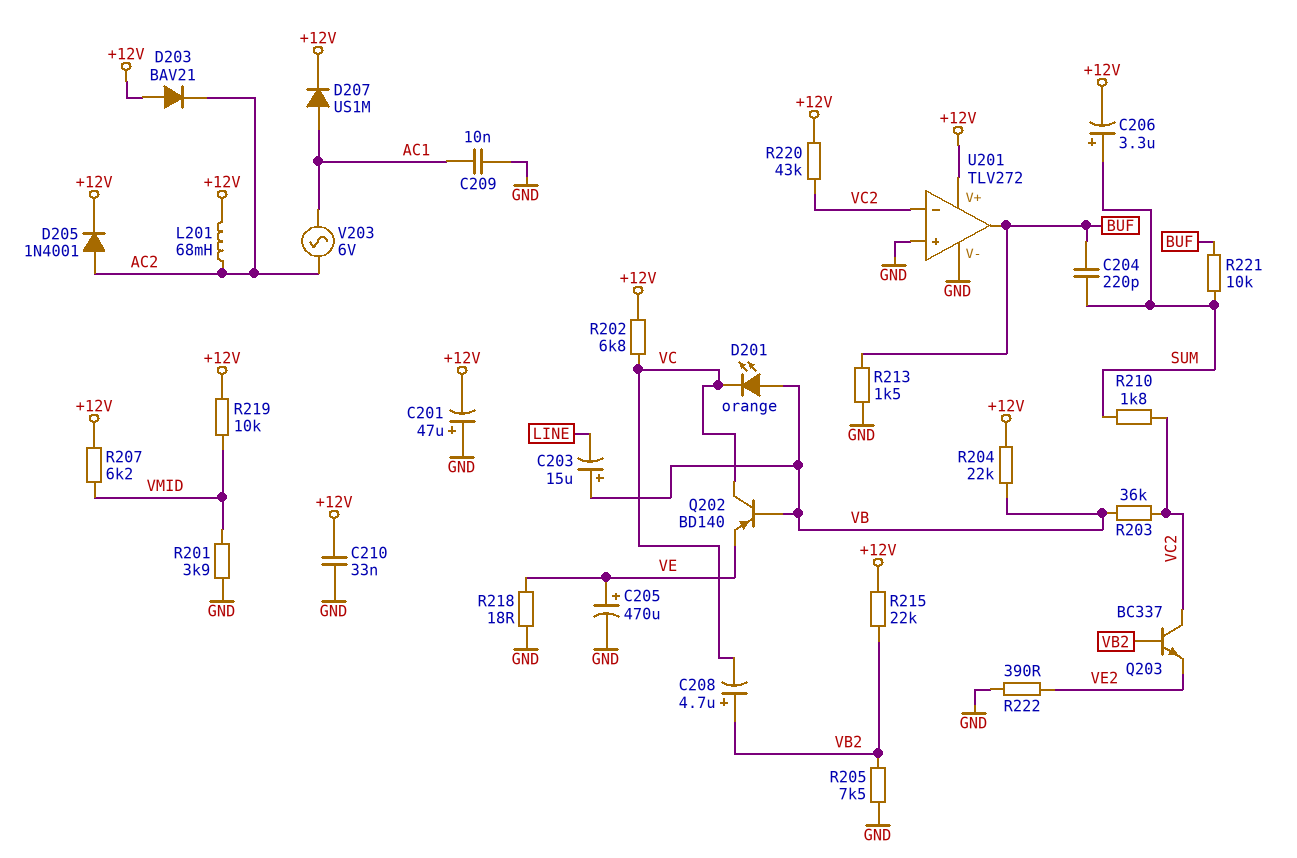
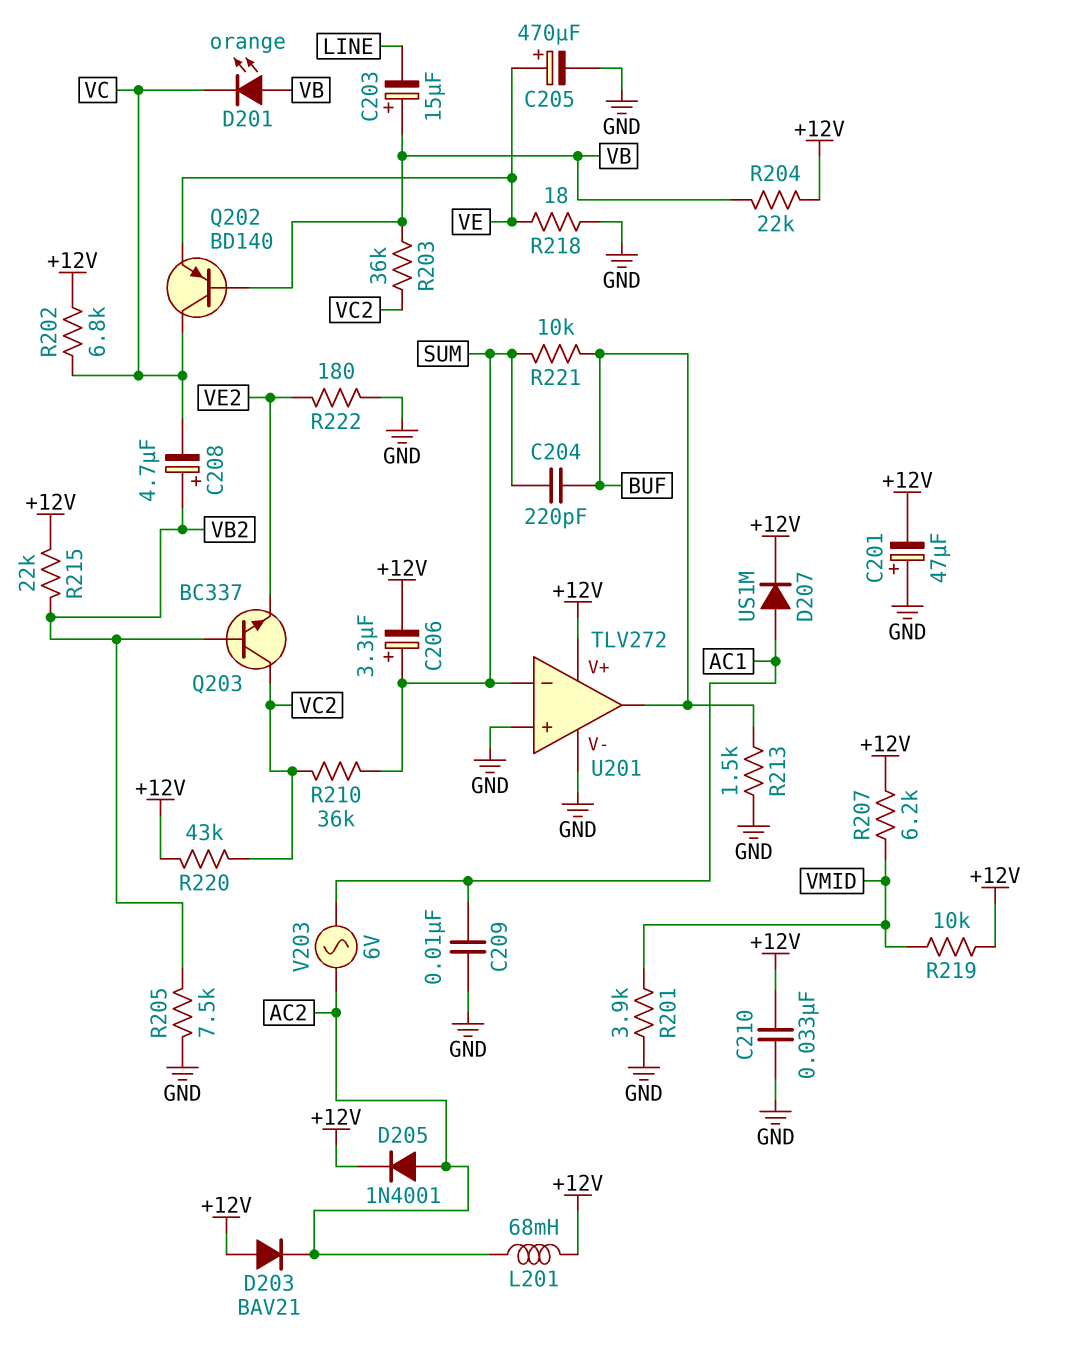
R210: 1.8k (SUM, VC2) -> 36k (SUM, VC2)
R222: 390 (GND, VE2) -> 180 (GND, VE2)
U201 pin in-: VC2 -> SUM

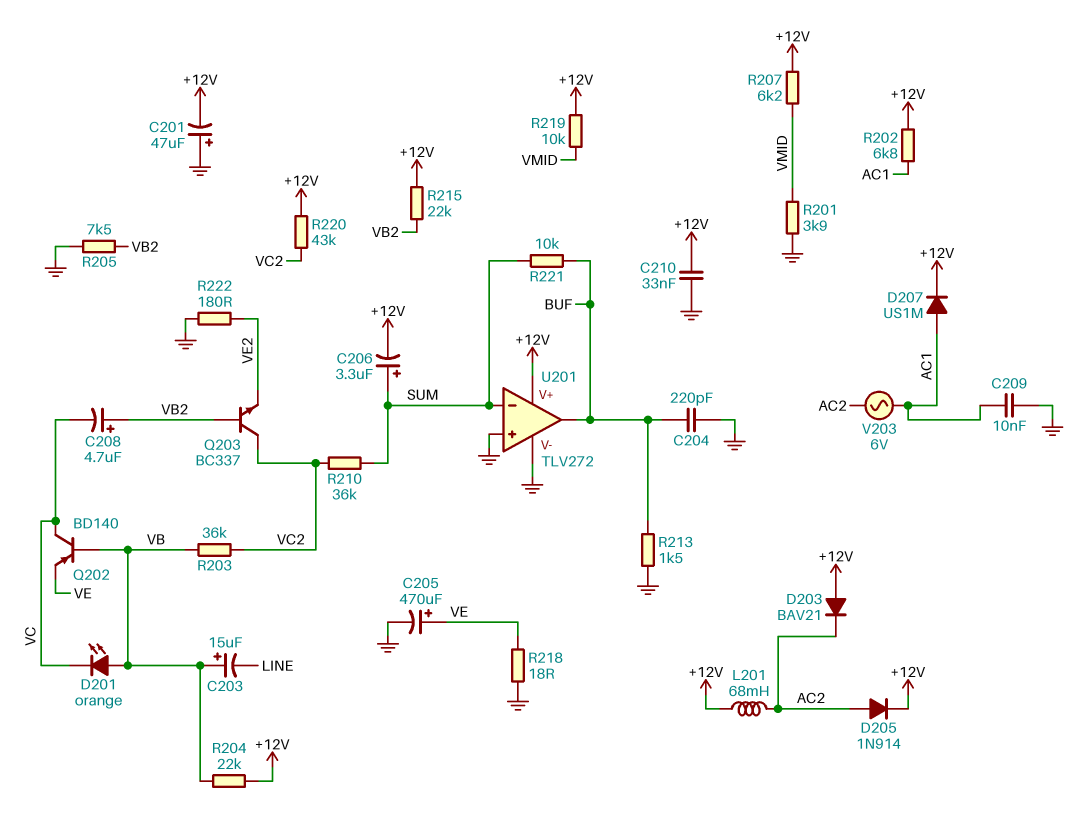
C204: 220pF (BUF, SUM) -> 220pF (BUF, GND)
D205: diode 1N4001 (A AC2, K +12V) -> diode 1N914 (A AC2, K +12V)
R202: 6.8k (+12V, VC) -> 6.8k (+12V, AC1)

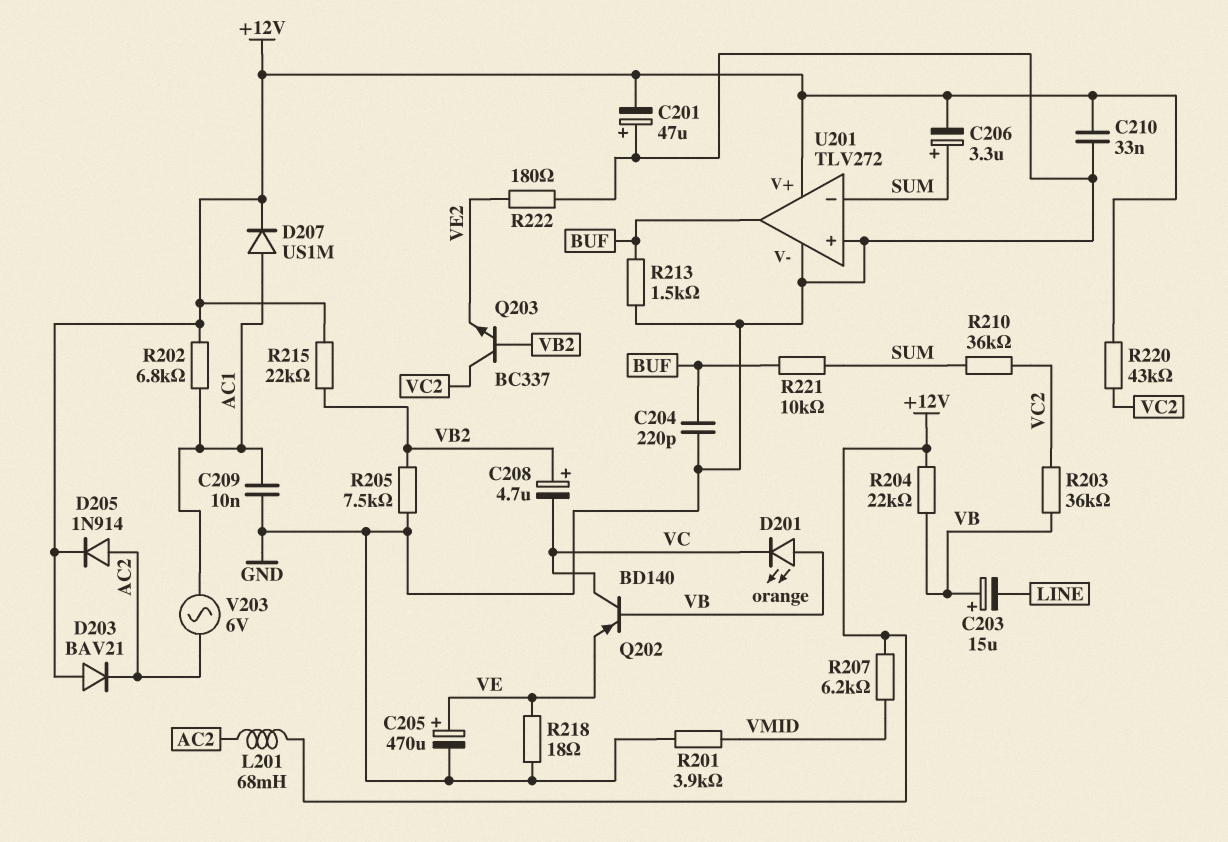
R219: 10k (+12V, VMID) -> none

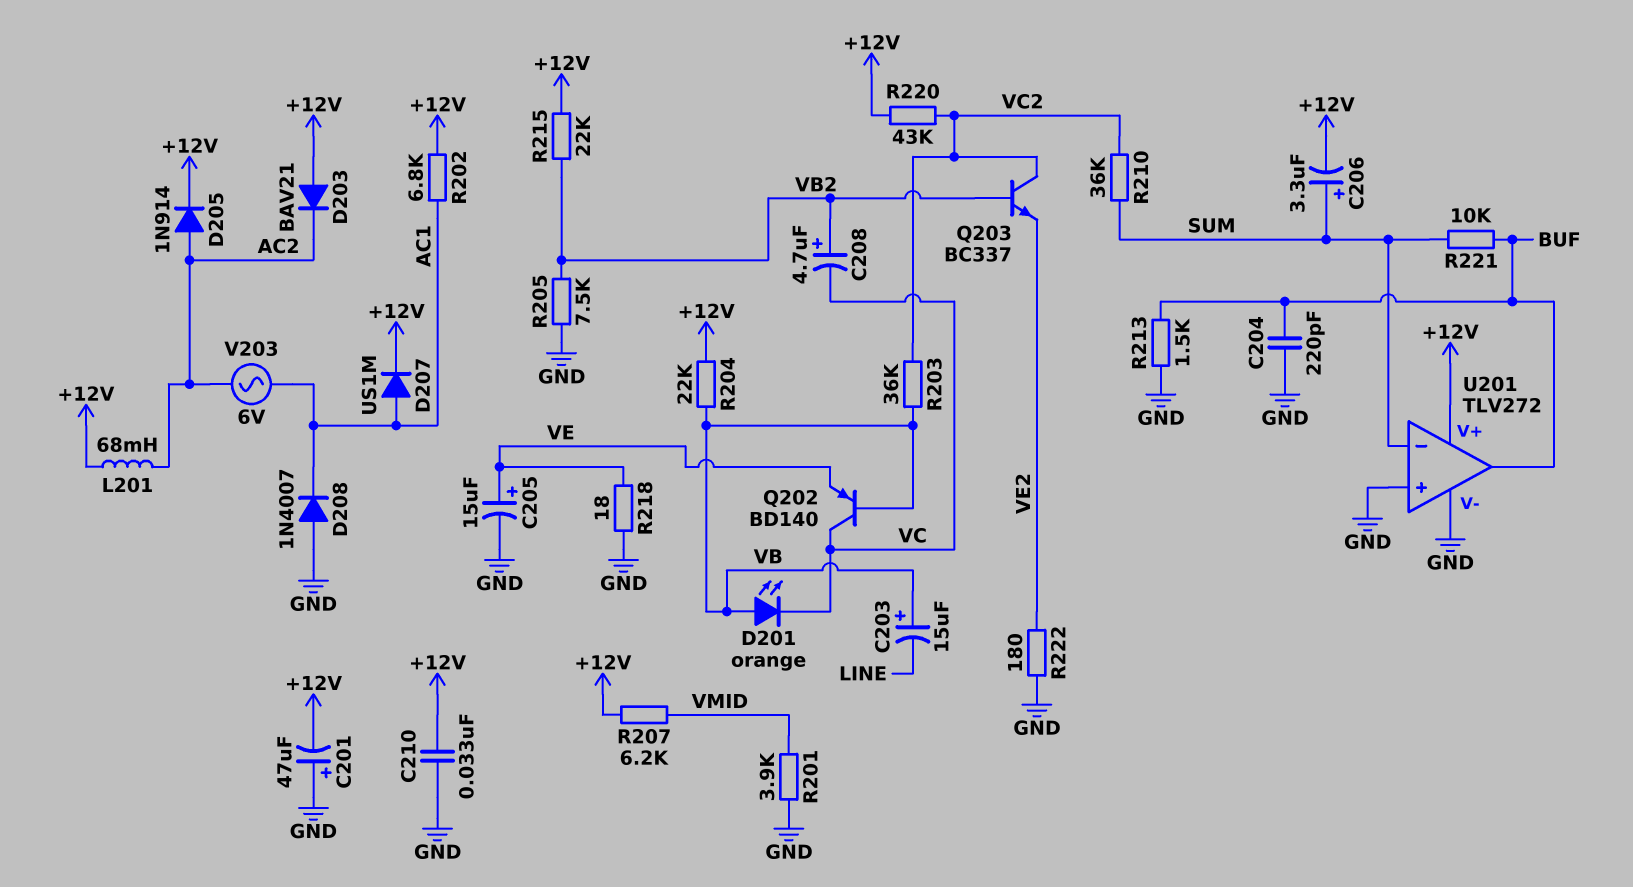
C205: 470uF (plus VE, minus GND) -> 15uF (plus VE, minus GND)
C209: 10nF (AC1, GND) -> none
D208: none -> diode 1N4007 (A GND, K AC1)

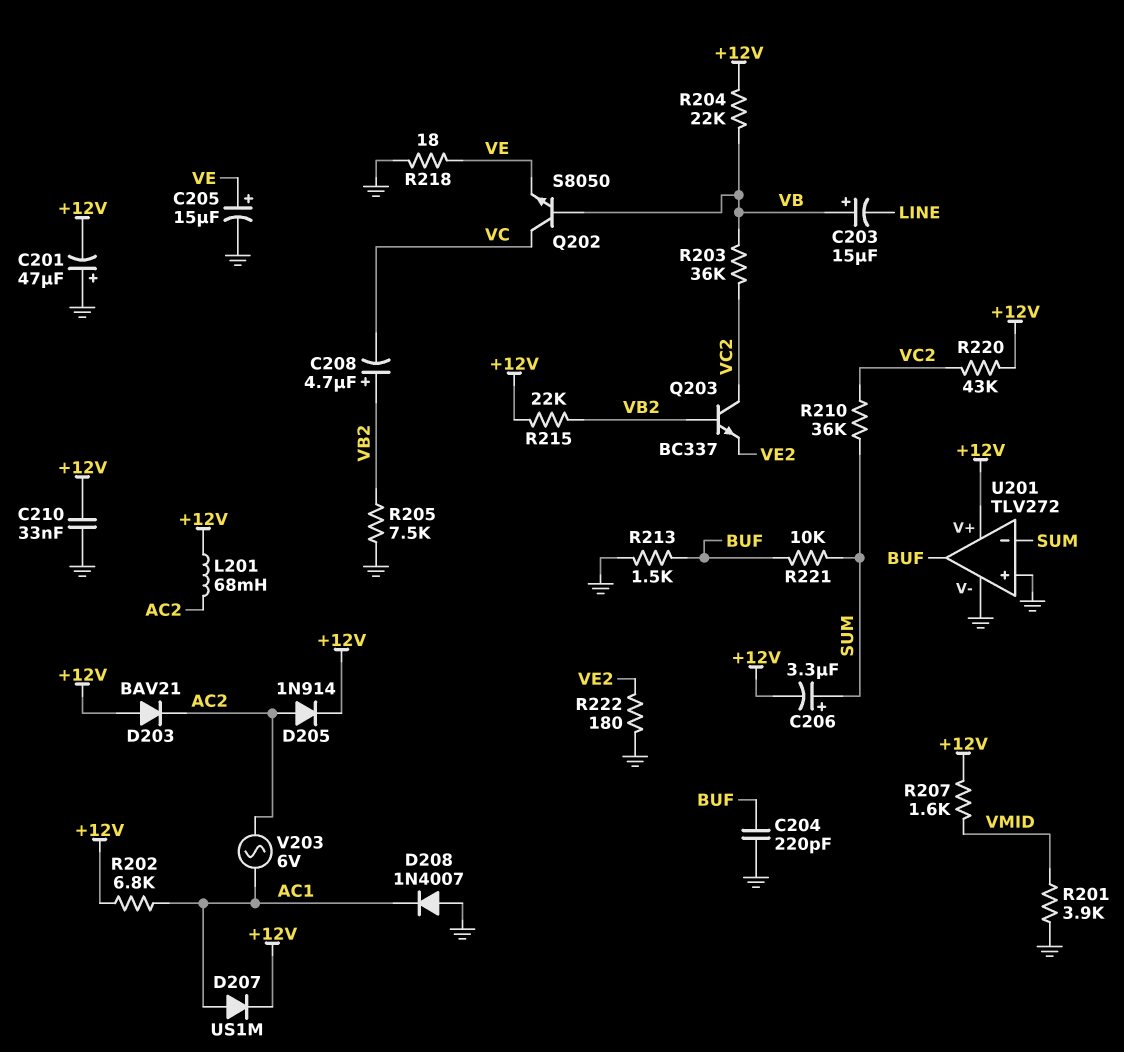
D201: LED orange (A VB, K VC) -> none
Q202: PNP BD140 (B VB, C VC, E VE) -> NPN S8050 (B VB, C VC, E VE)
R207: 6.2k (+12V, VMID) -> 1.6k (+12V, VMID)

